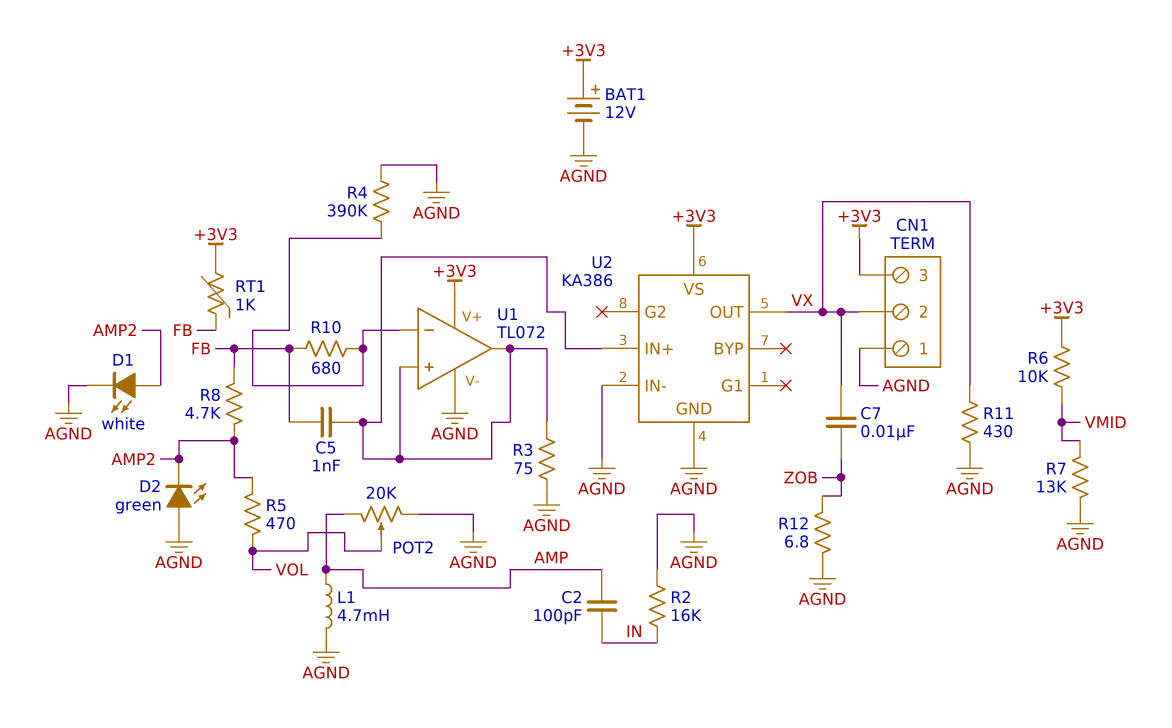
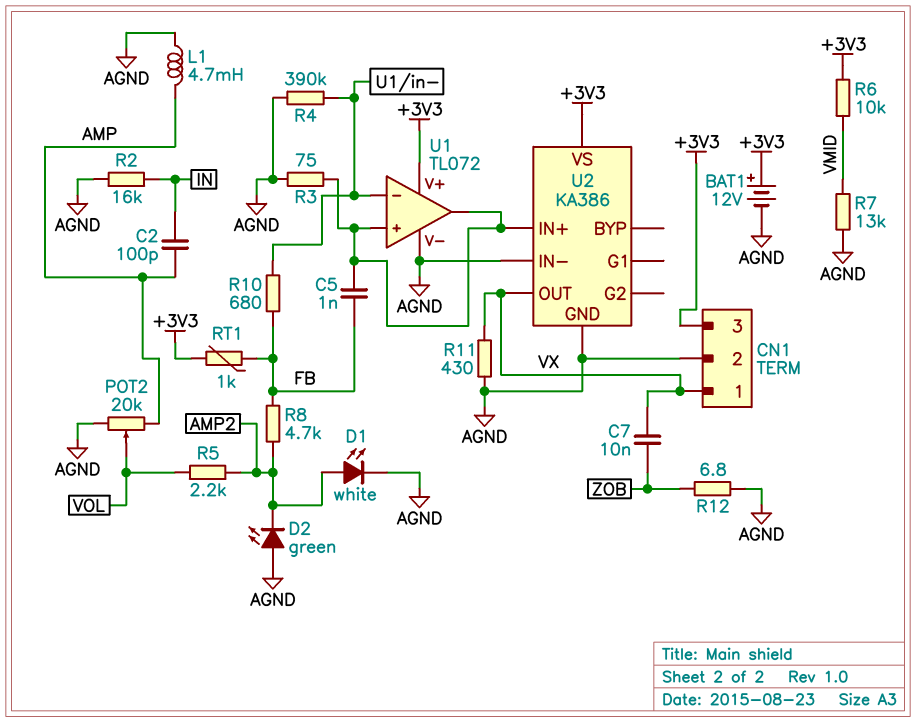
CN1 pin 1: AGND -> VX
CN1 pin 2: VX -> AGND
R5: 470 (AMP2, VOL) -> 2.2k (AMP2, VOL)

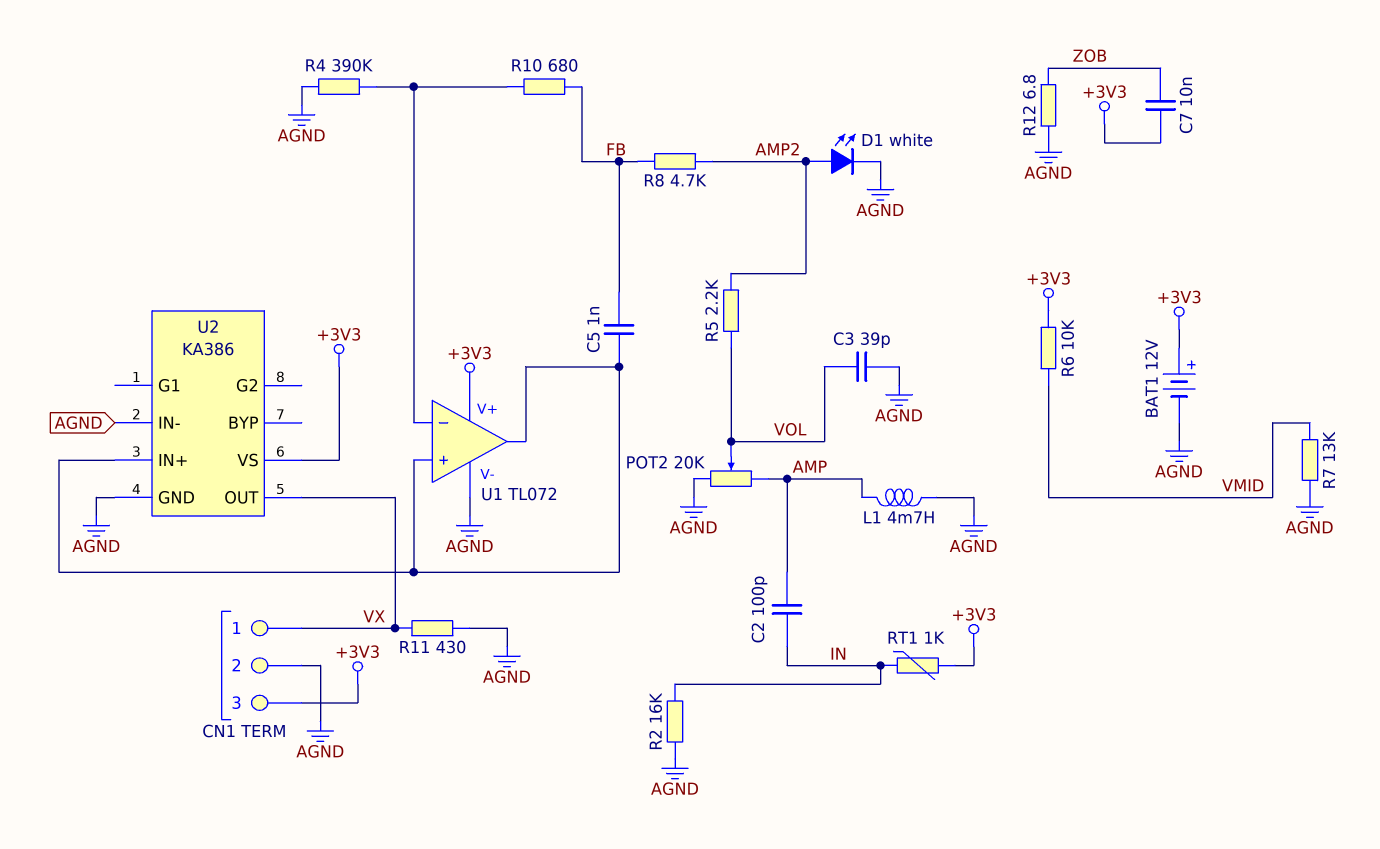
C3: none -> 39pF (AGND, VOL)
C7: 10nF (VX, ZOB) -> 10nF (+3V3, ZOB)
D2: LED green (A AGND, K AMP2) -> none
R3: 75 (AGND, U1/in+) -> none
RT1: 1k (+3V3, FB) -> 1k (+3V3, IN)

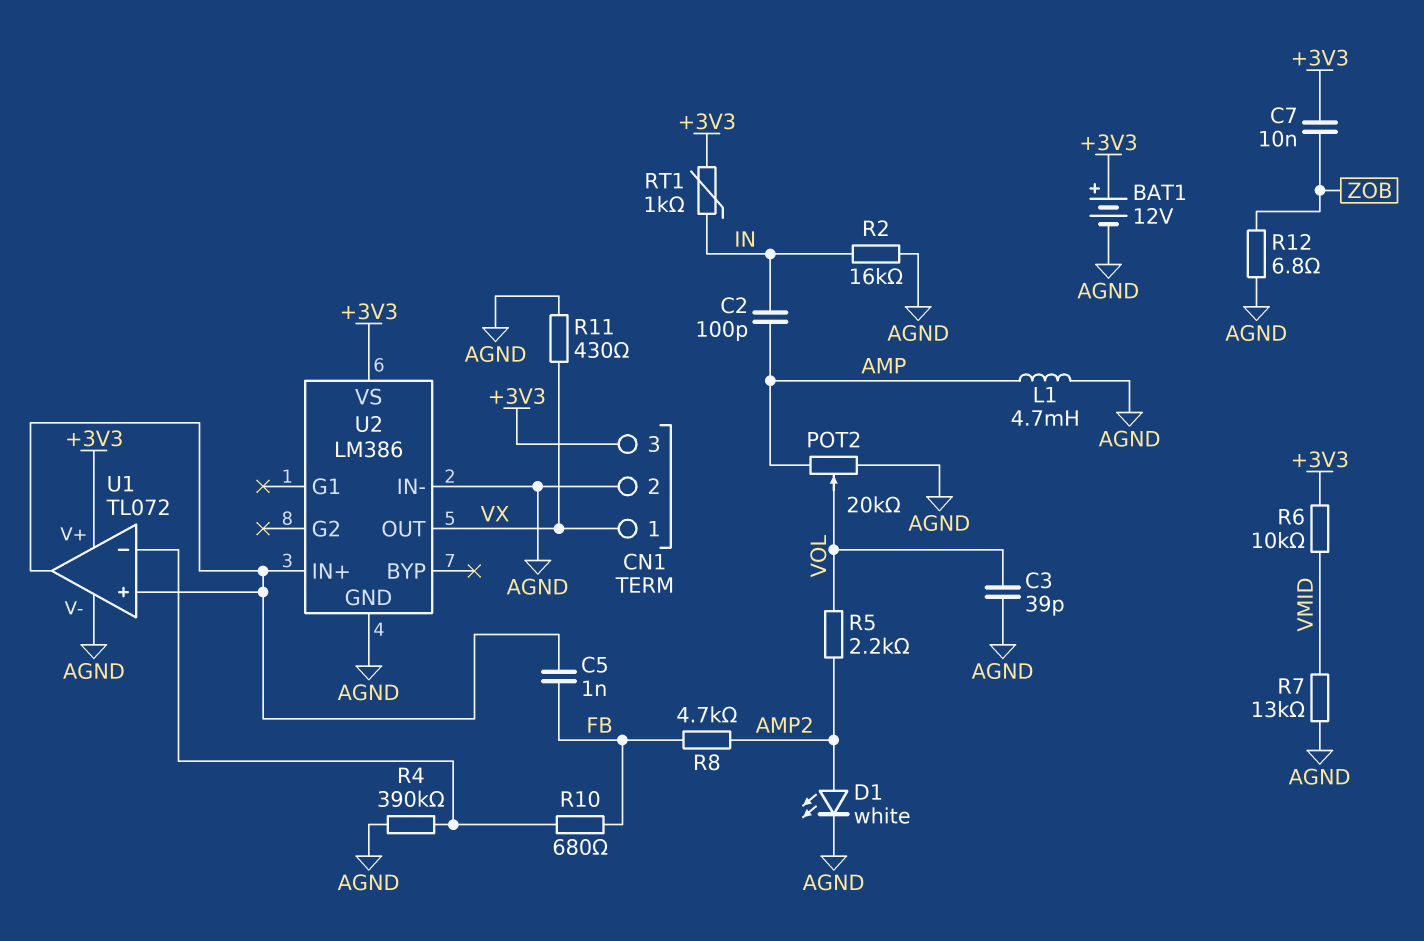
U2: KA386 -> LM386

